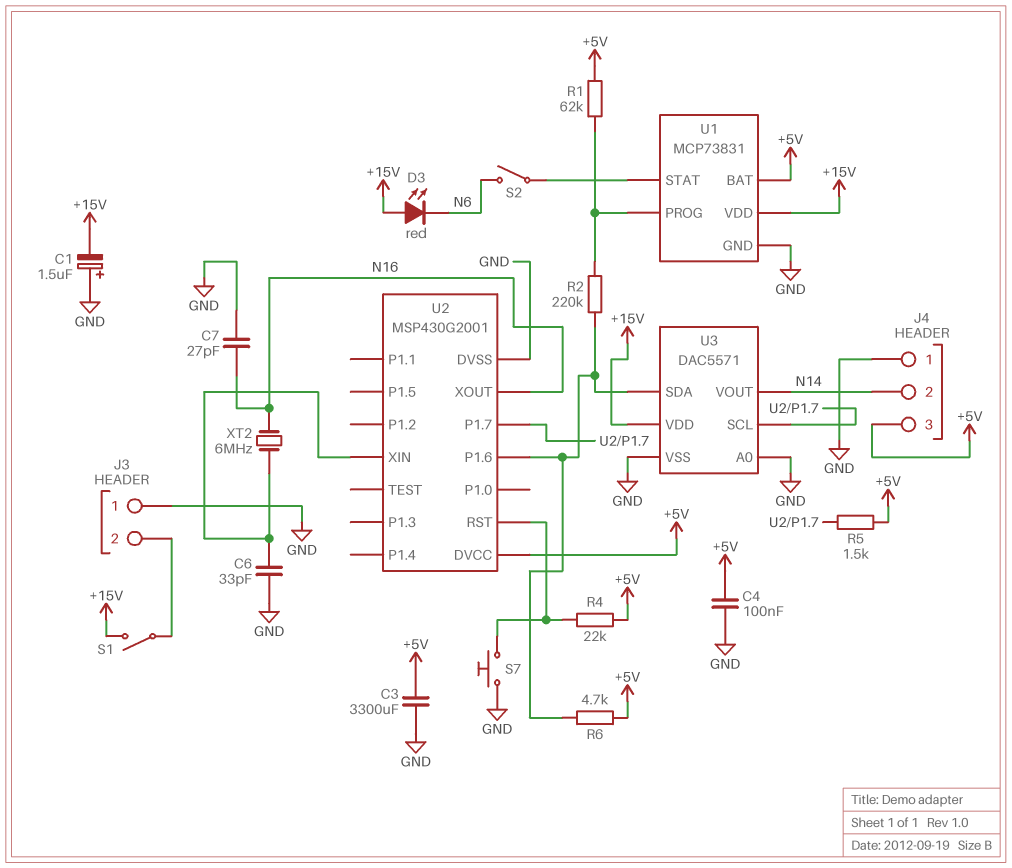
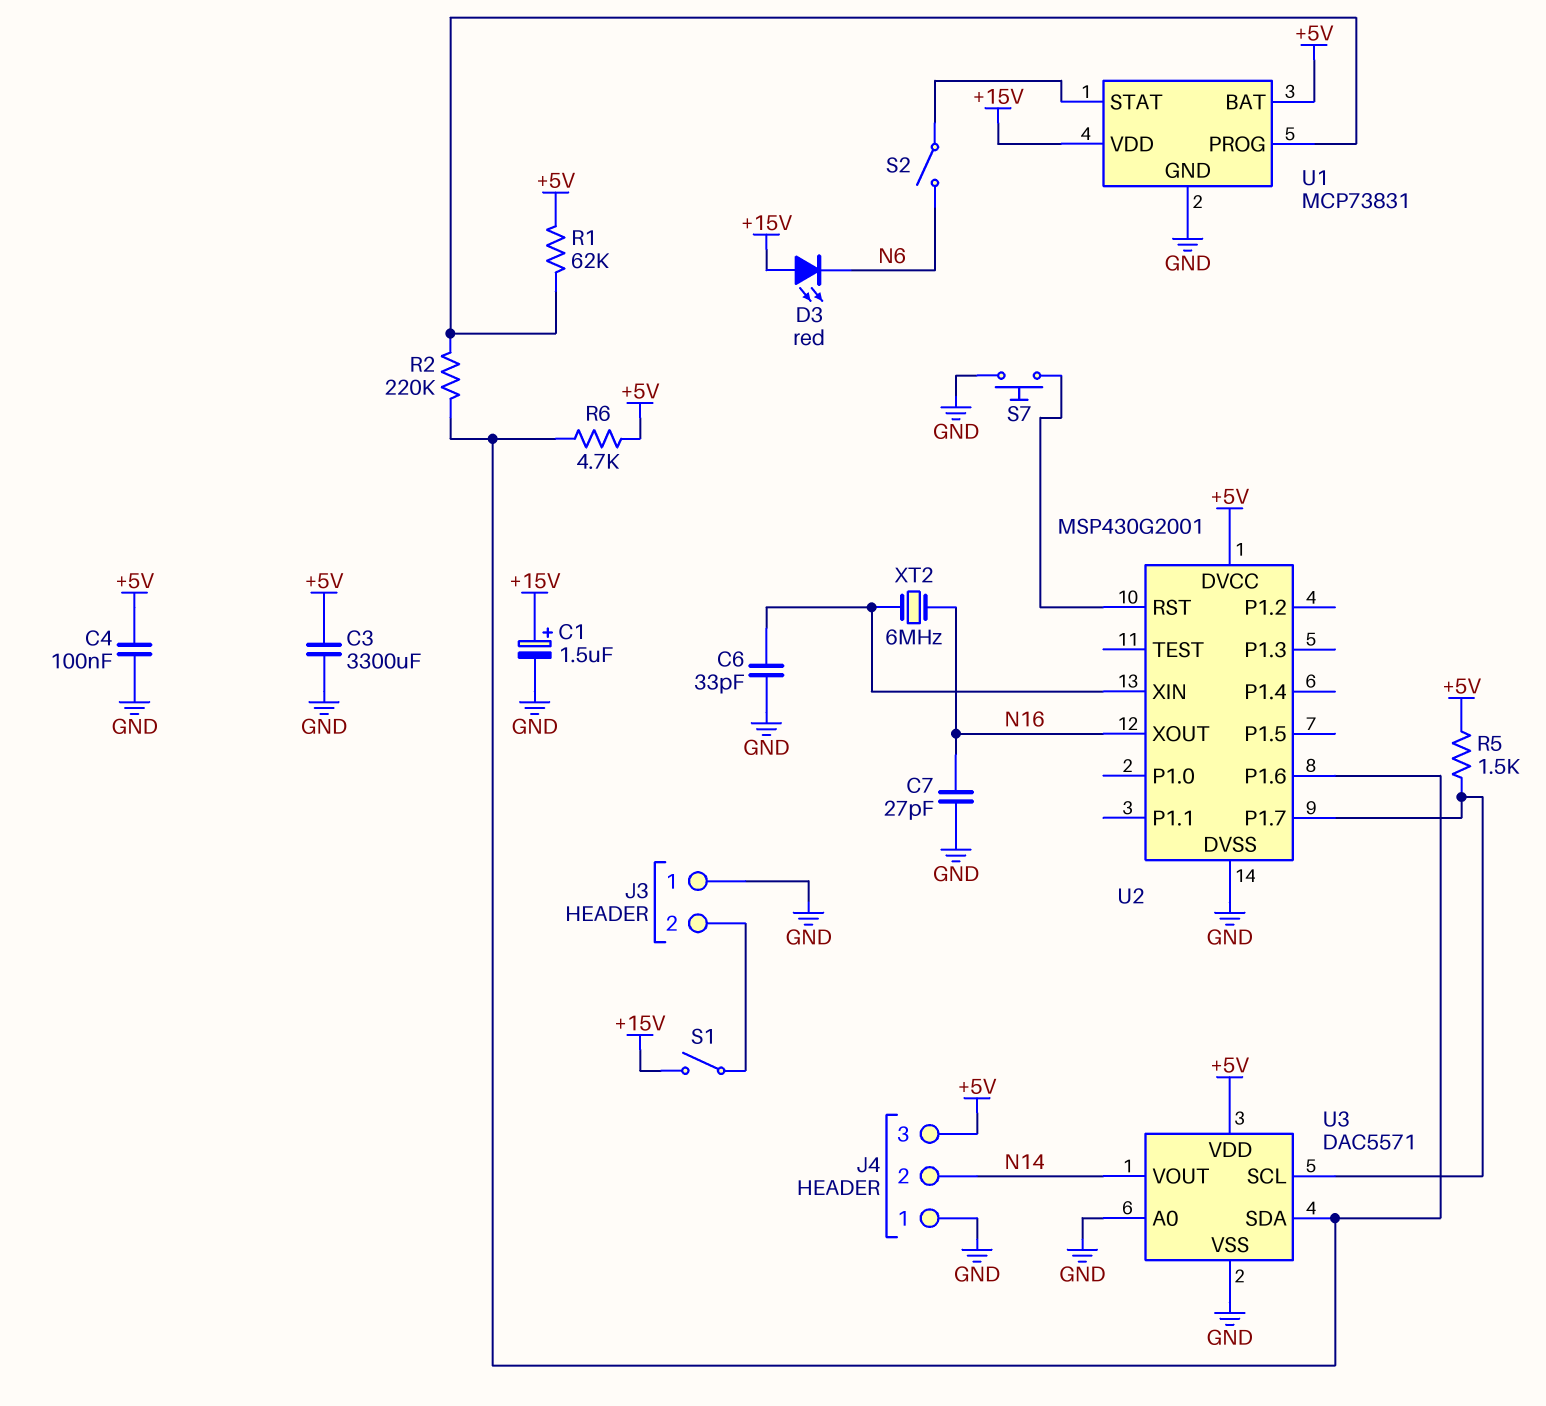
C1: 1.5uF (plus GND, minus +15V) -> 1.5uF (plus +15V, minus GND)
R4: 22k (+5V, U2/RST) -> none
U3 pin VDD: +15V -> +5V

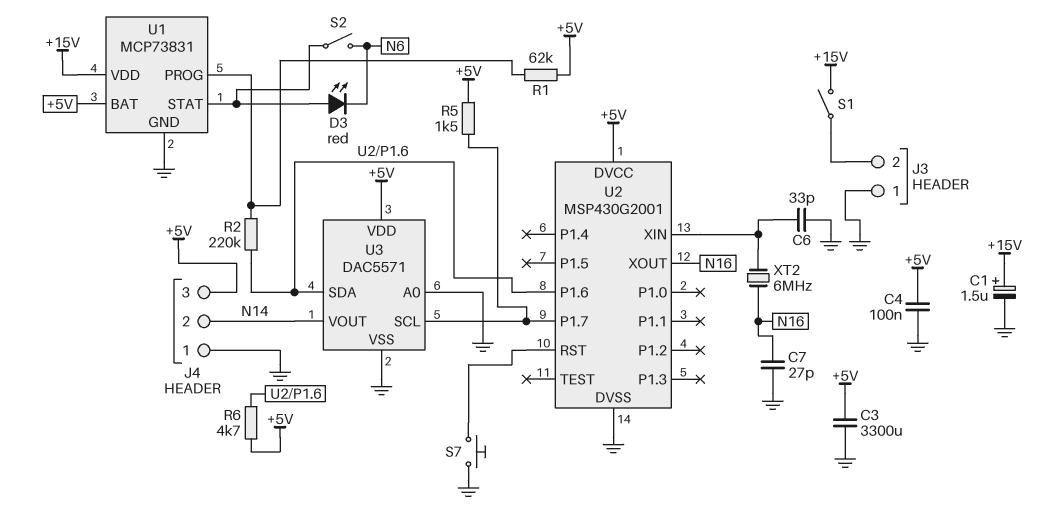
D3: LED red (A +15V, K N6) -> LED red (A U1/STAT, K N6)

